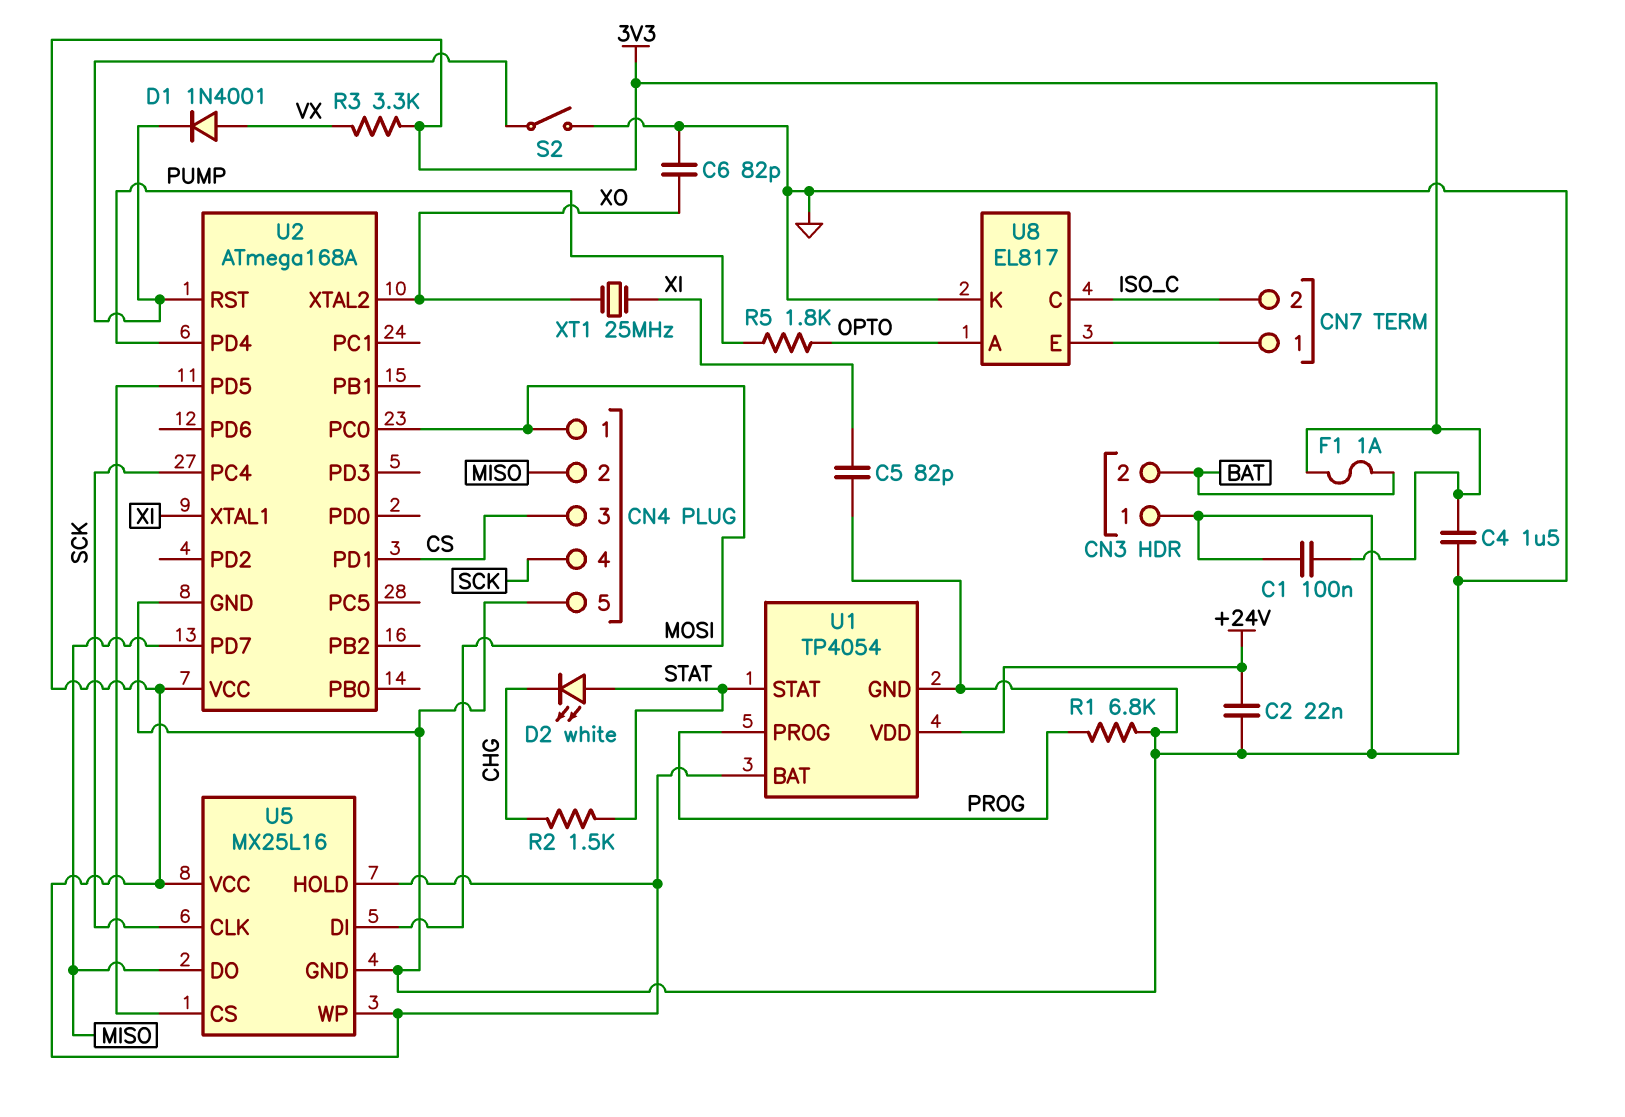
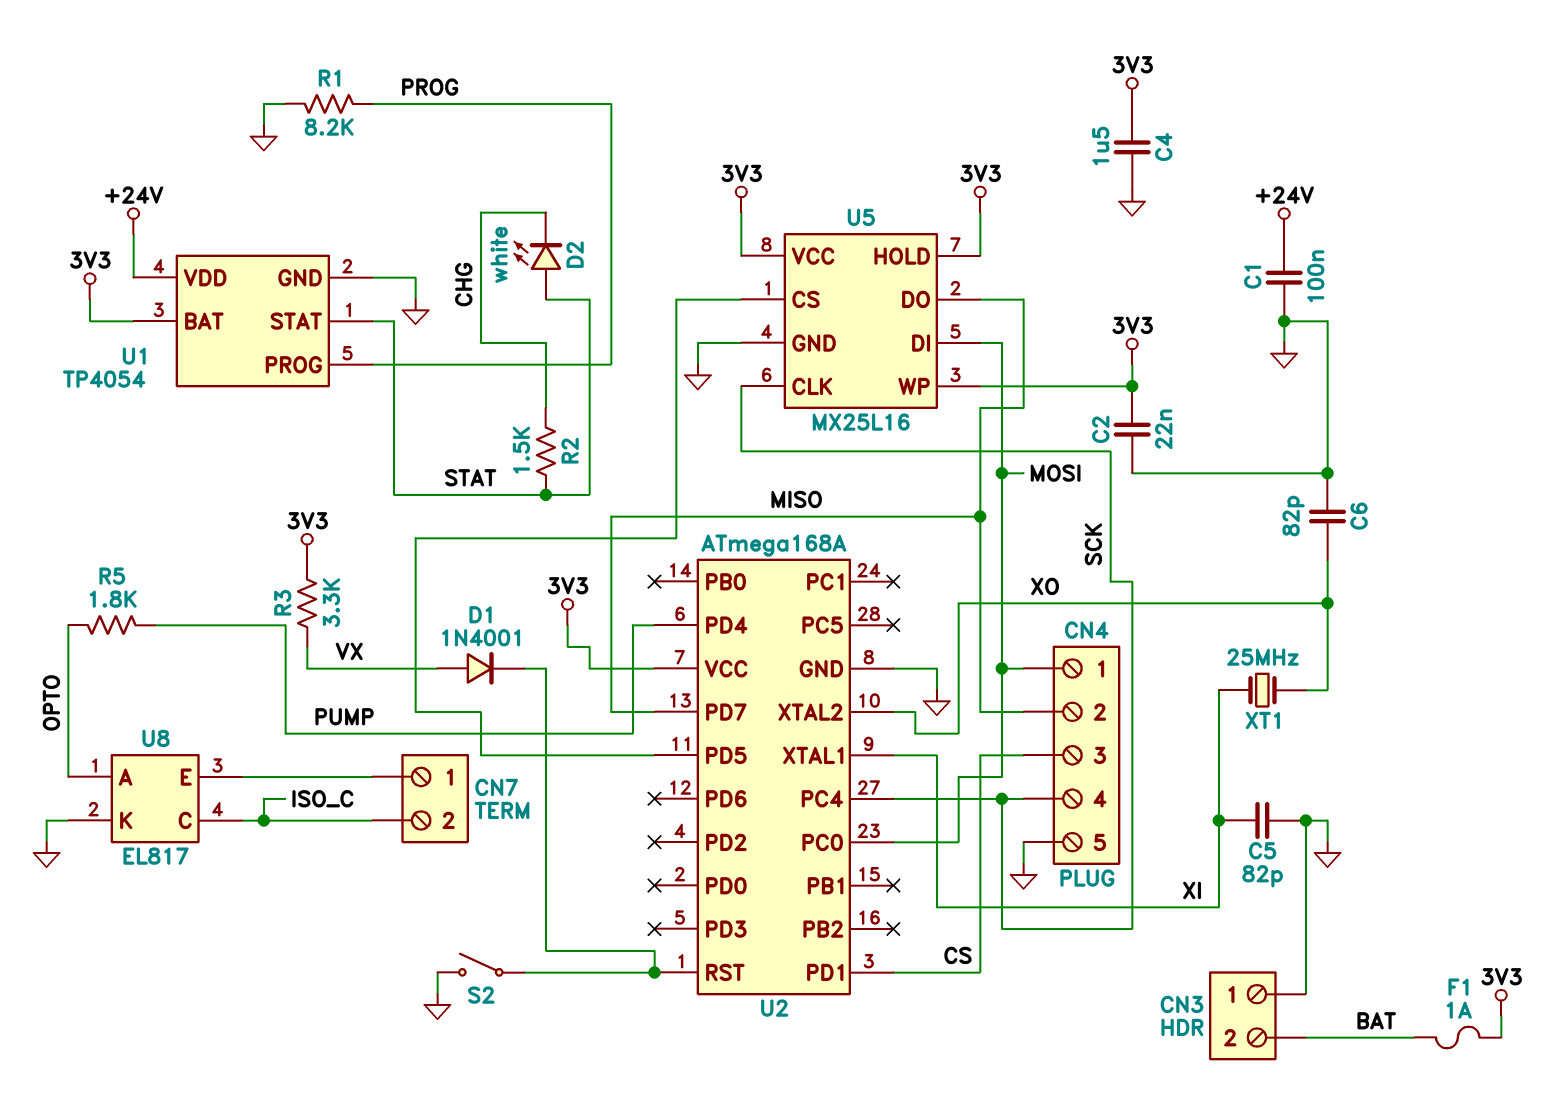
C1: 100nF (3V3, GND) -> 100nF (+24V, GND)
C2: 22nF (+24V, GND) -> 22nF (3V3, GND)
R1: 6.8k (GND, PROG) -> 8.2k (GND, PROG)

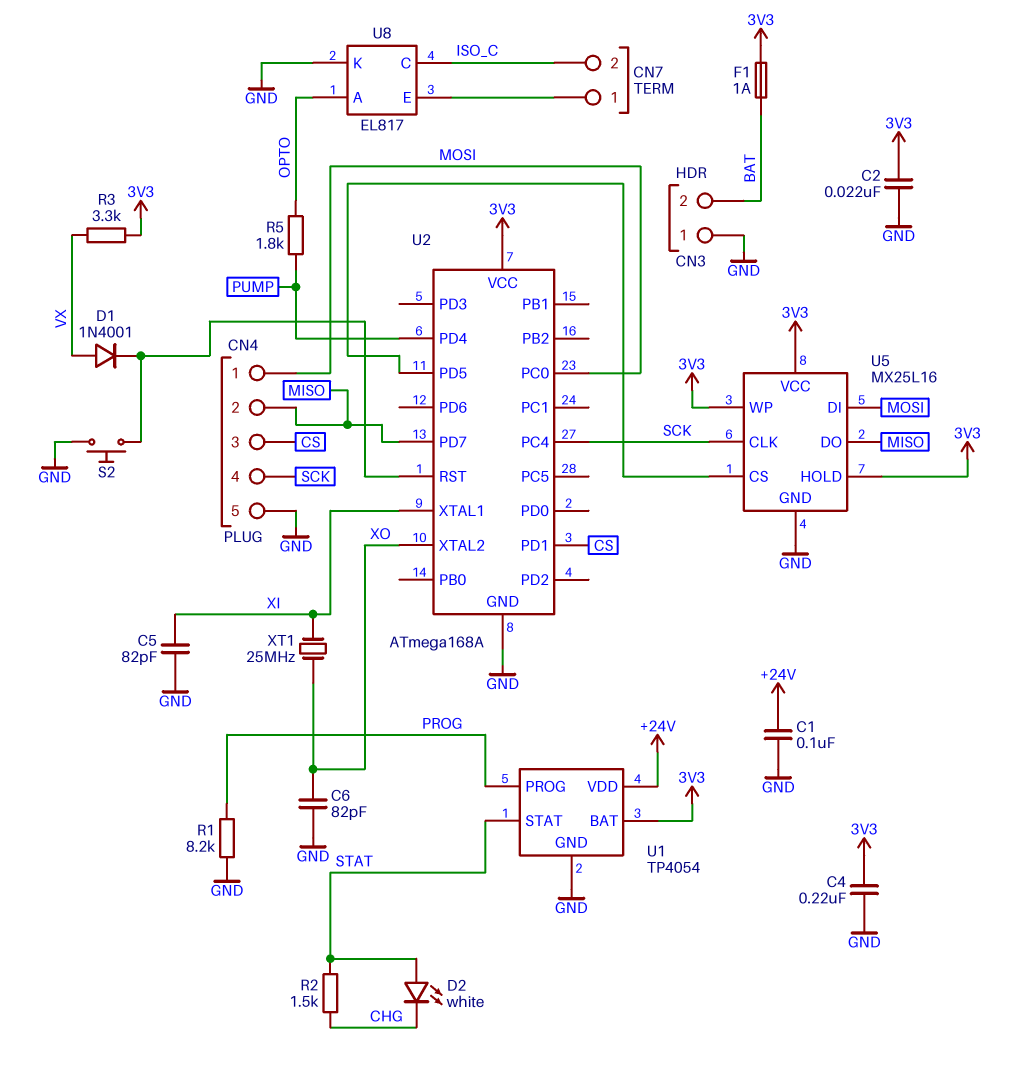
C4: 1.5uF (3V3, GND) -> 220nF (3V3, GND)
S2: switch (GND, U2/RST) -> button (GND, U2/RST)

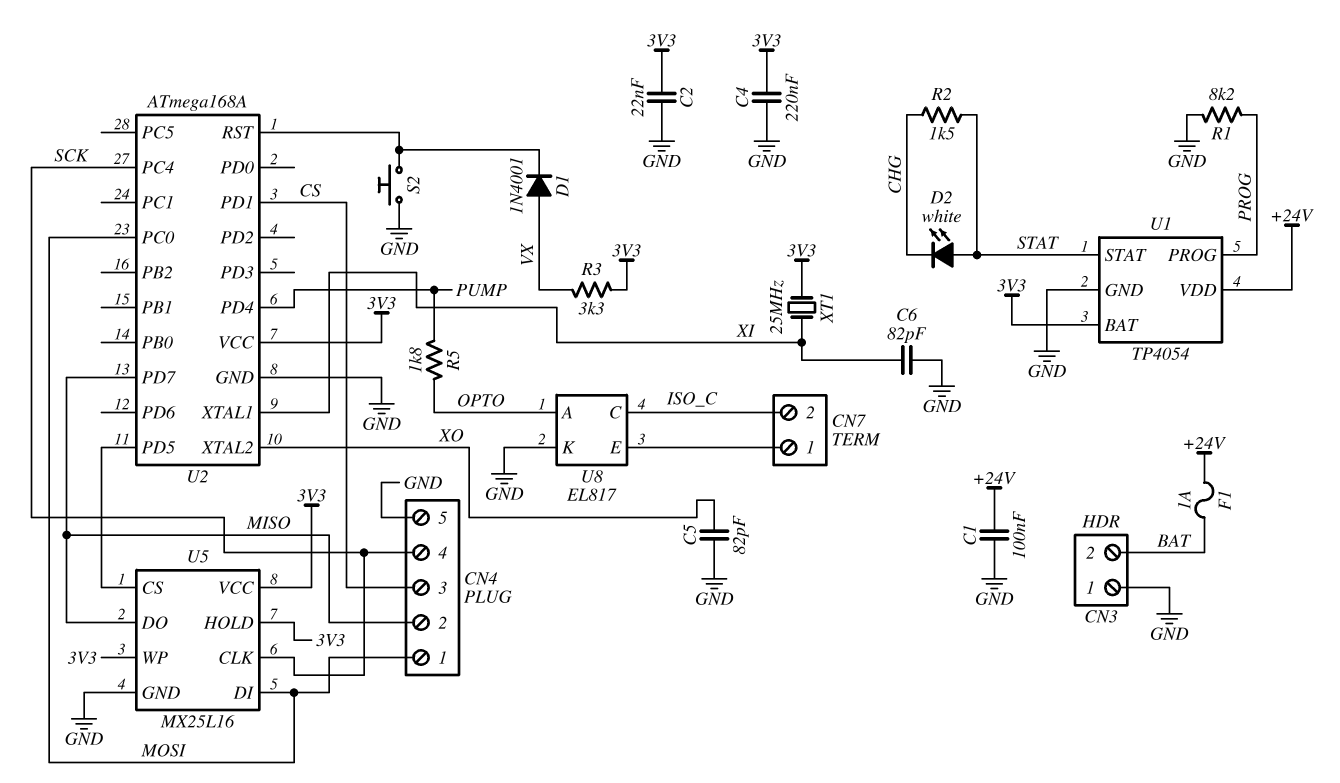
C5: 82pF (GND, XI) -> 82pF (GND, XO)
C6: 82pF (GND, XO) -> 82pF (GND, XI)
F1: 1A (3V3, BAT) -> 1A (+24V, BAT)
XT1: 25MHz (XI, XO) -> 25MHz (3V3, XI)

